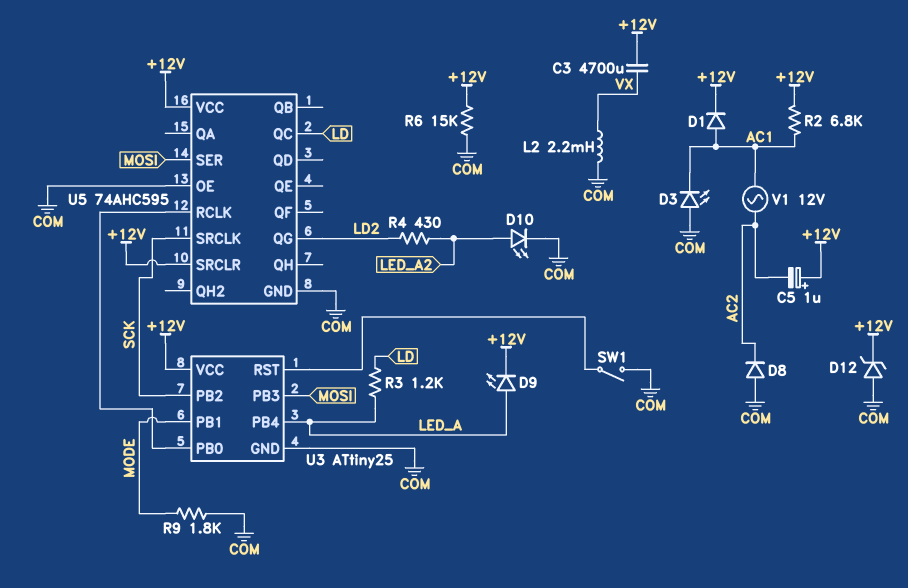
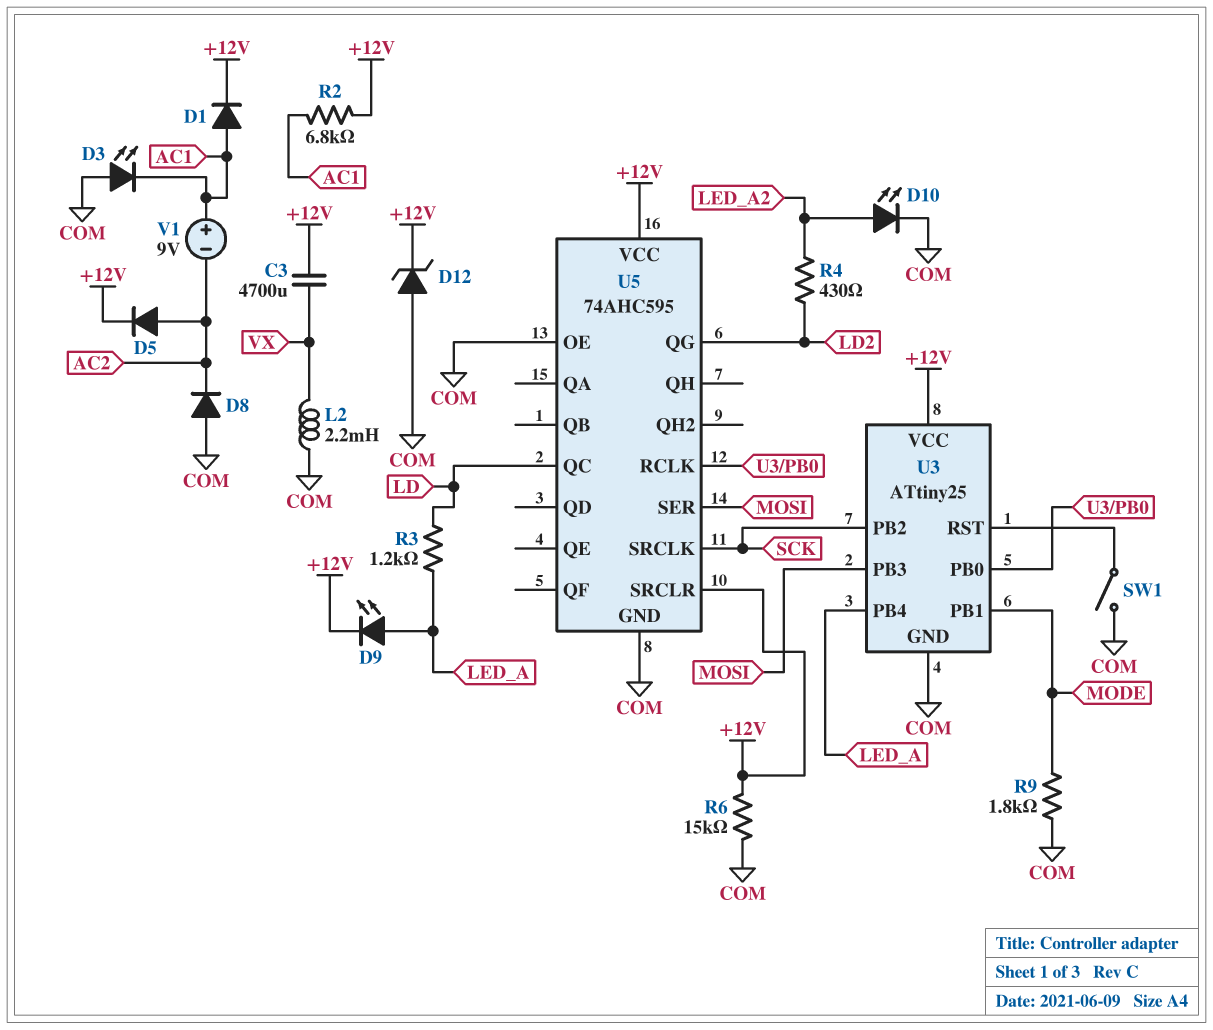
C5: 1uF (plus +12V, minus AC2) -> none
D5: none -> diode (A AC2, K +12V)
V1: AC 12V (AC1, AC2) -> 9V (plus AC1, minus AC2)

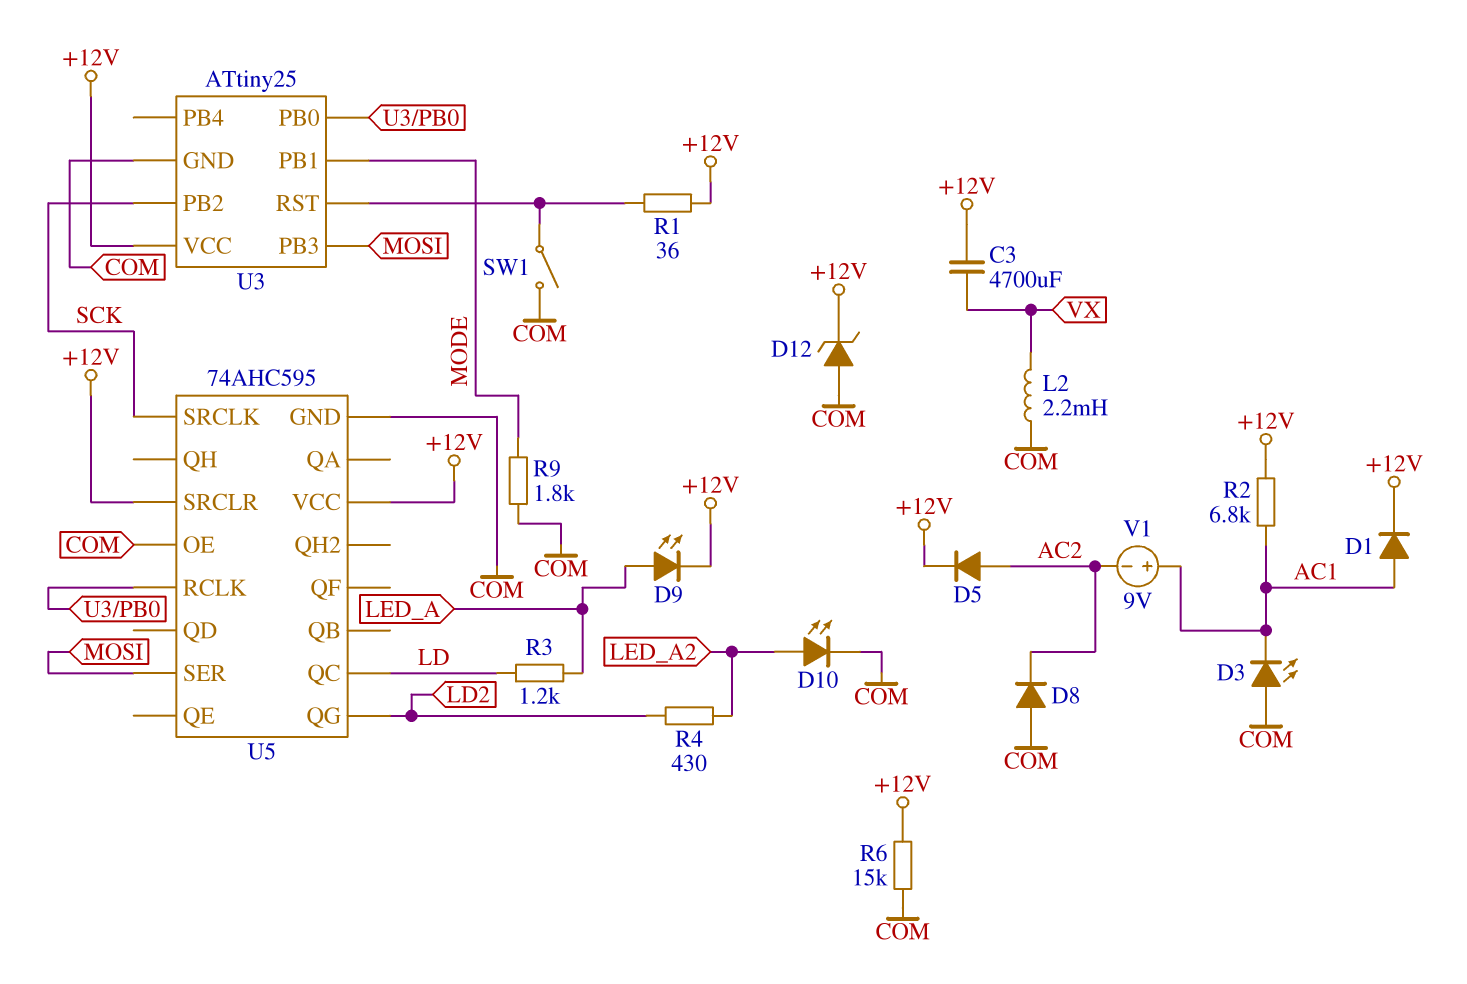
R1: none -> 36 (+12V, U3/RST)
U3 pin PB4: LED_A -> none

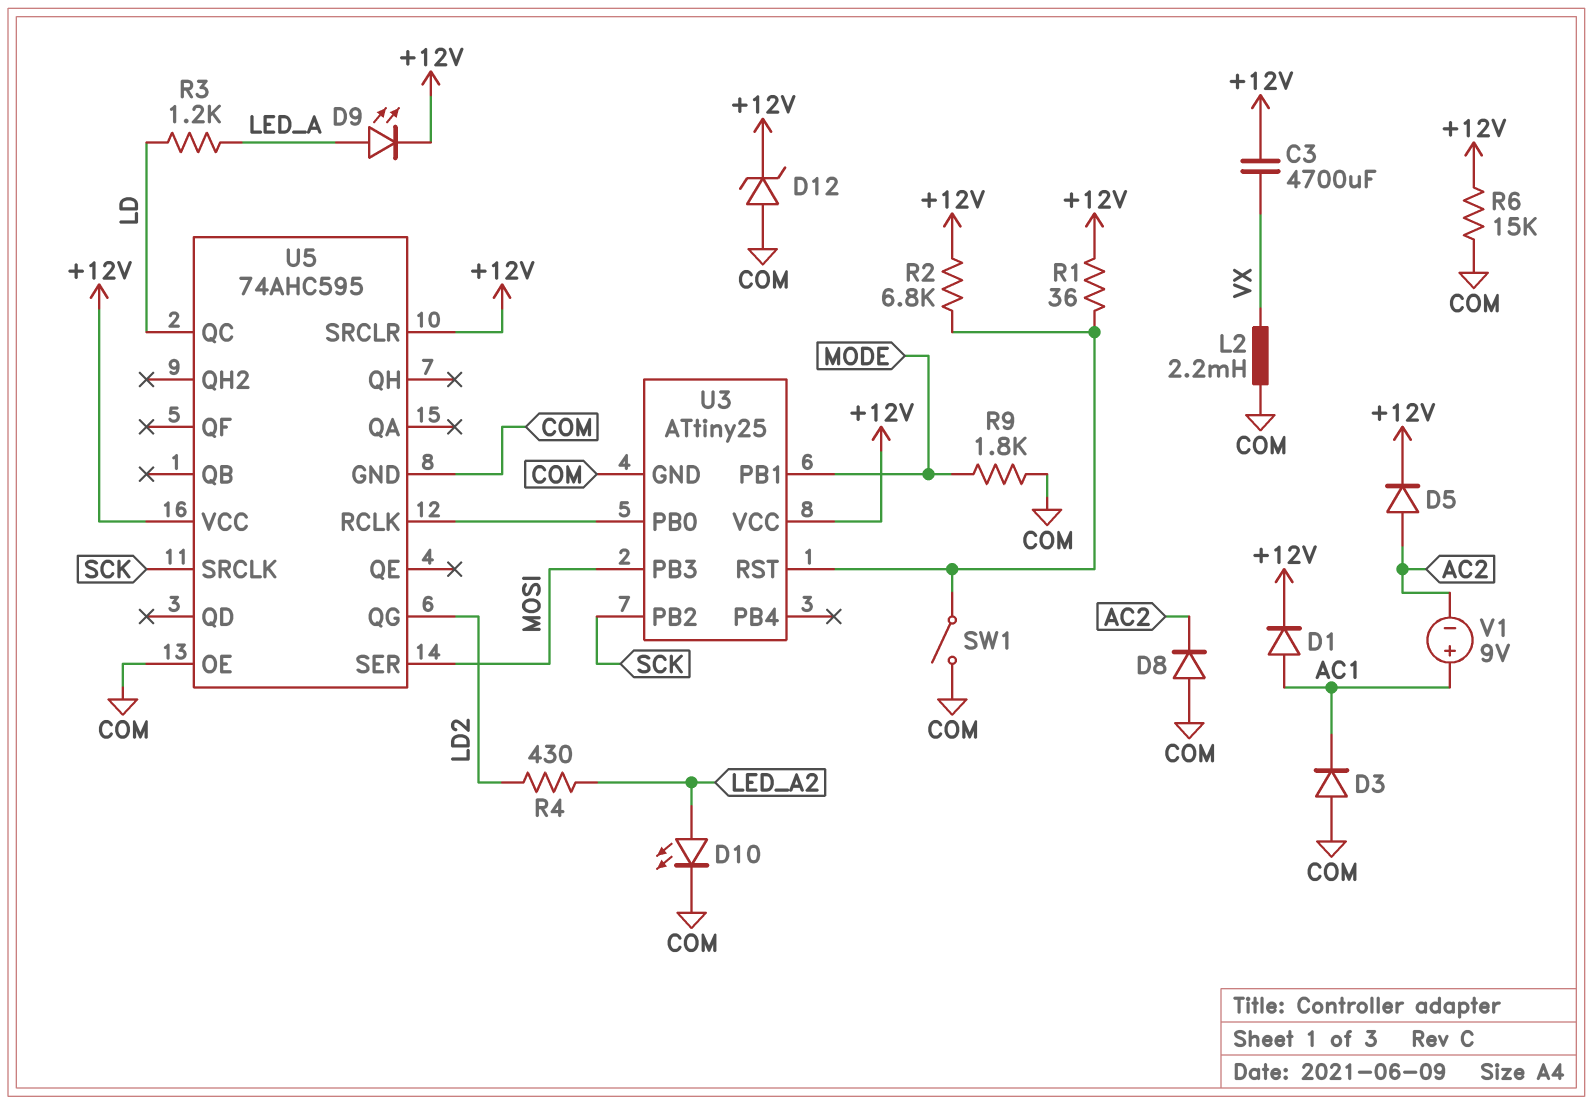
D3: LED (A COM, K AC1) -> diode (A COM, K AC1)
R2: 6.8k (+12V, AC1) -> 6.8k (+12V, U3/RST)

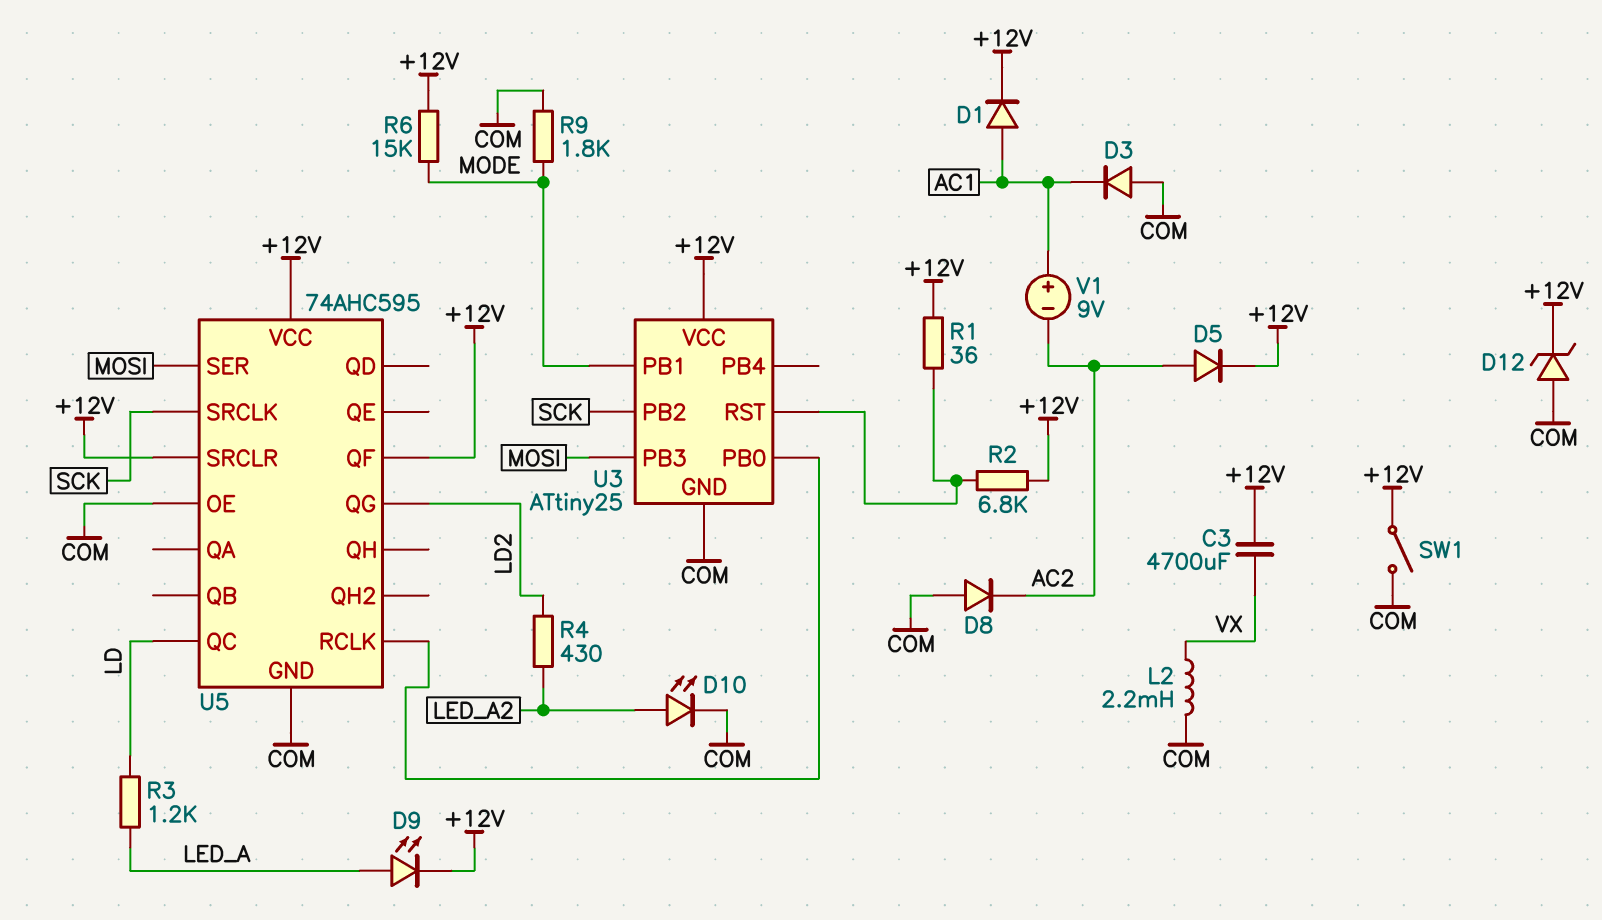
R6: 15k (+12V, COM) -> 15k (+12V, MODE)
SW1: switch (COM, U3/RST) -> switch (+12V, COM)
U5 pin QF: none -> +12V

